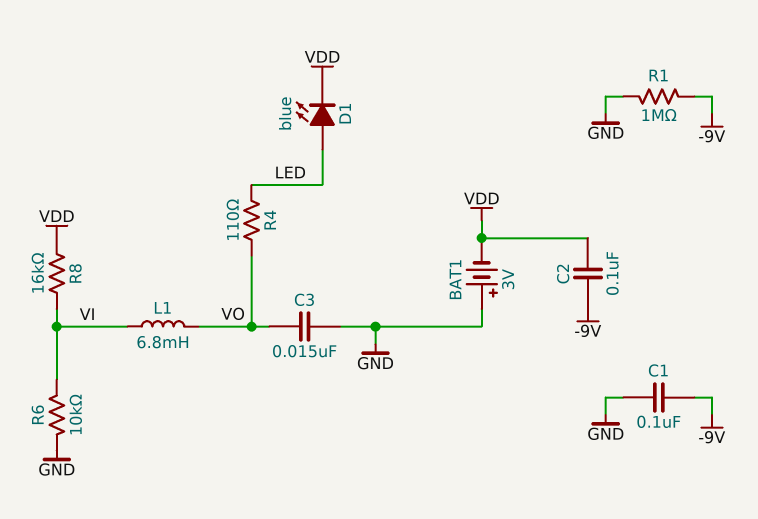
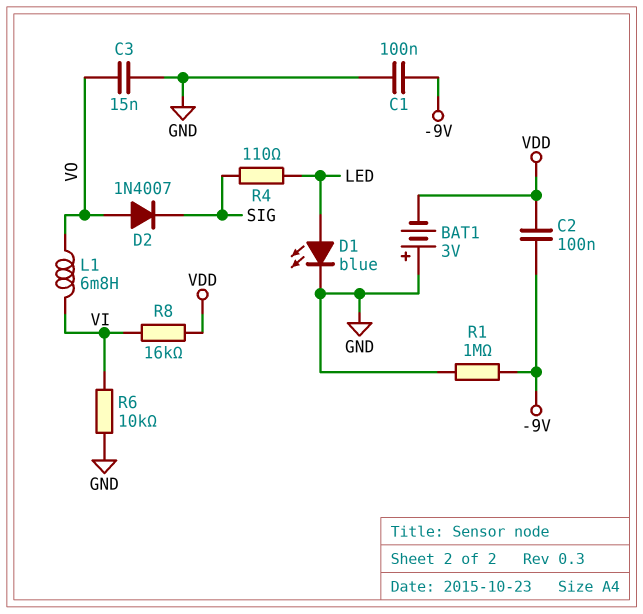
D1: LED blue (A LED, K VDD) -> LED blue (A LED, K GND)
D2: none -> diode 1N4007 (A VO, K SIG)
R4: 110 (LED, VO) -> 110 (LED, SIG)

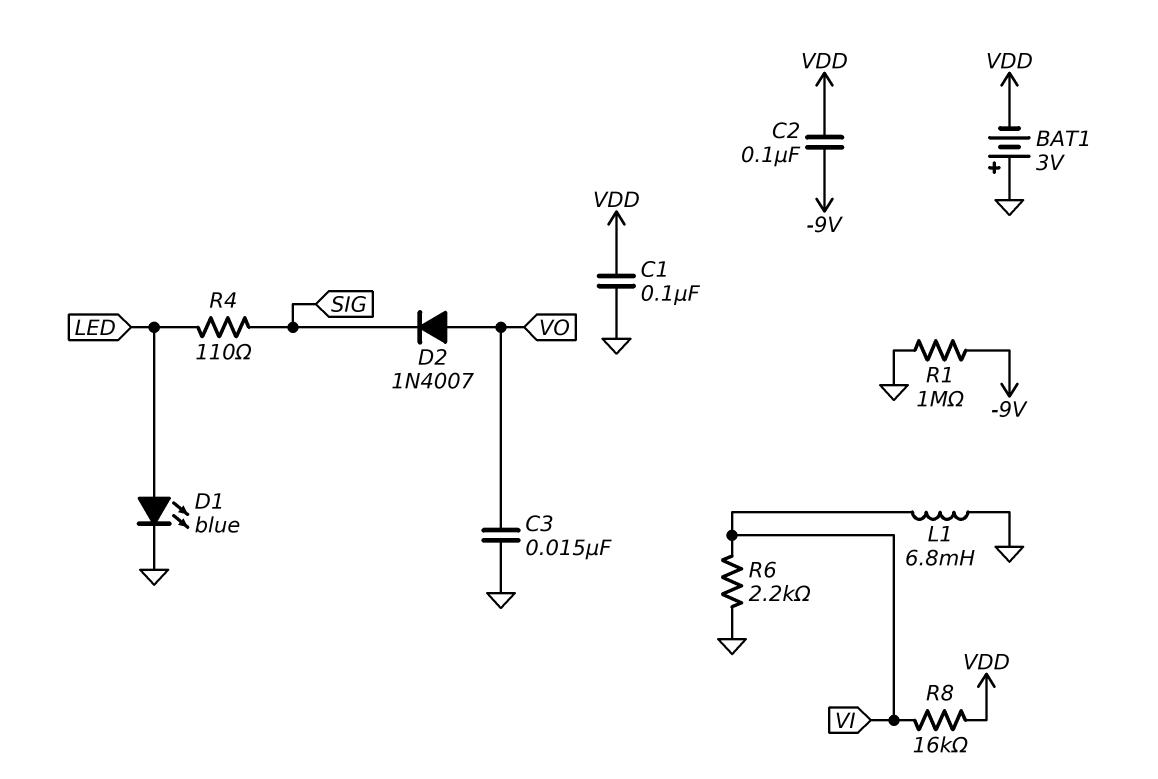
C1: 100nF (-9V, GND) -> 100nF (GND, VDD)
L1: 6.8mH (VI, VO) -> 6.8mH (GND, VI)
R6: 10k (GND, VI) -> 2.2k (GND, VI)

